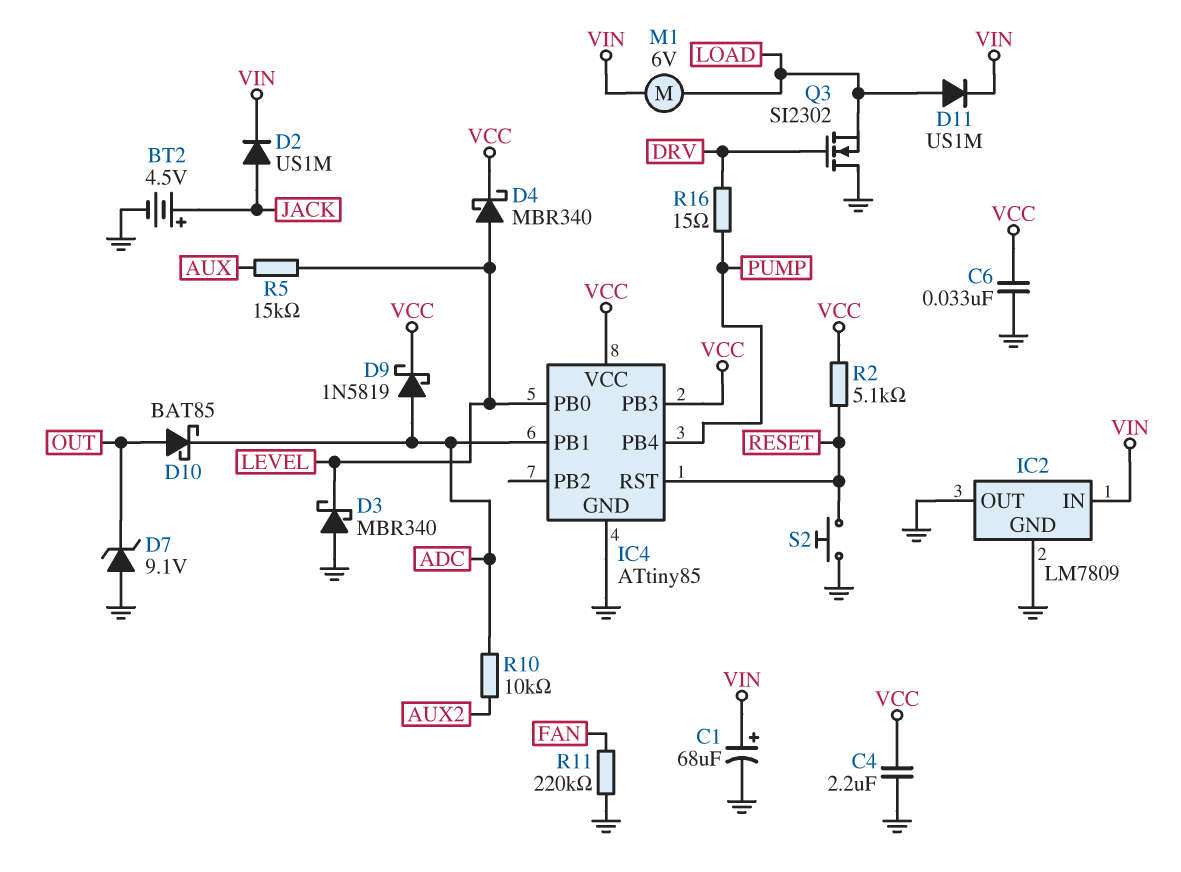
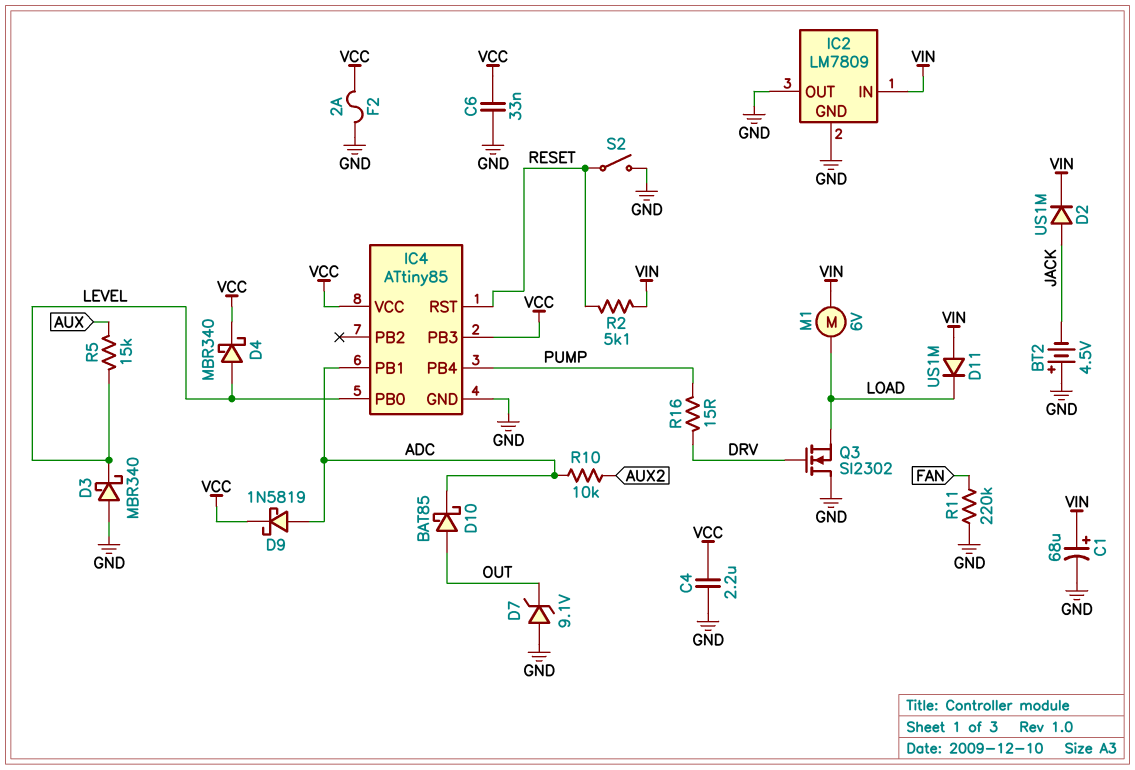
BT2: 4.5V (plus JACK, minus GND) -> 4.5V (plus GND, minus JACK)
D11: diode US1M (A LOAD, K VIN) -> diode US1M (A VIN, K LOAD)
F2: none -> 2A (GND, VCC)
R2: 5.1k (RESET, VCC) -> 5.1k (RESET, VIN)
S2: button (GND, RESET) -> switch (GND, RESET)

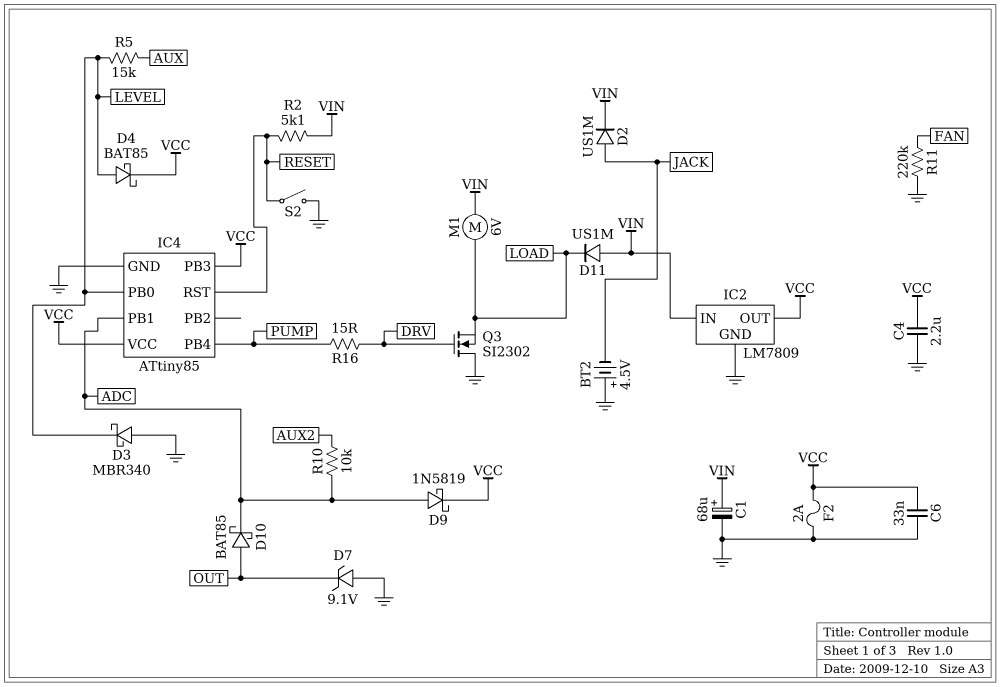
D4: schottky MBR340 (A LEVEL, K VCC) -> schottky BAT85 (A LEVEL, K VCC)
IC2 pin OUT: GND -> VCC

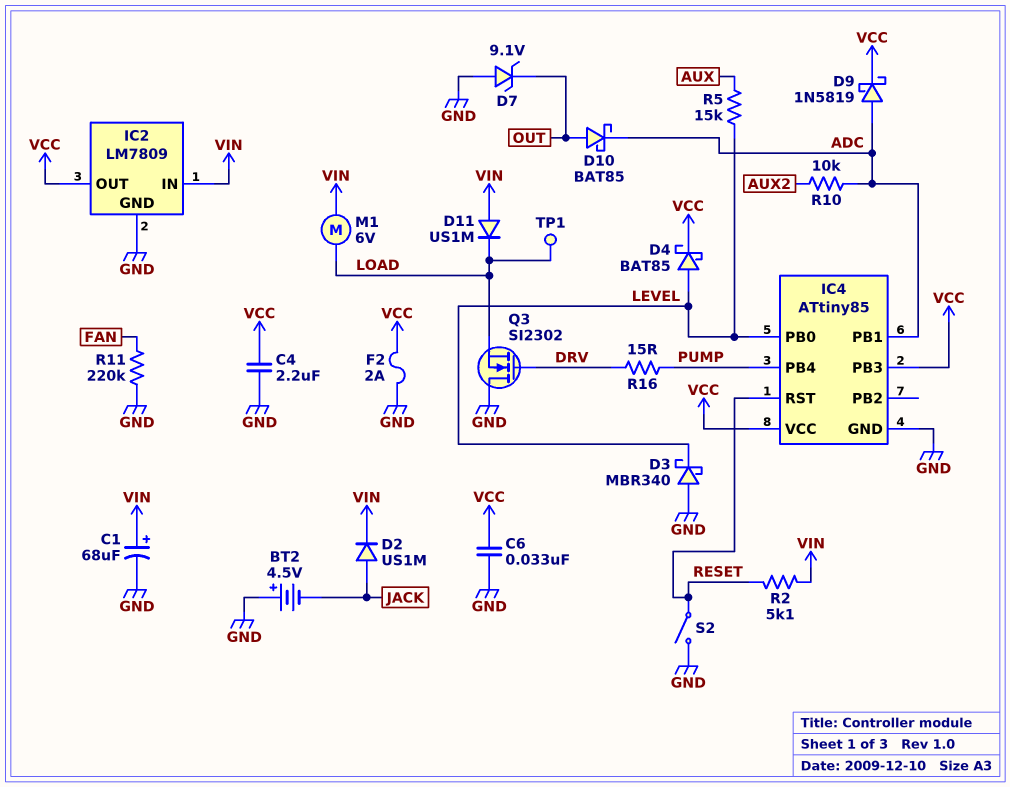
TP1: none -> test point (LOAD)

